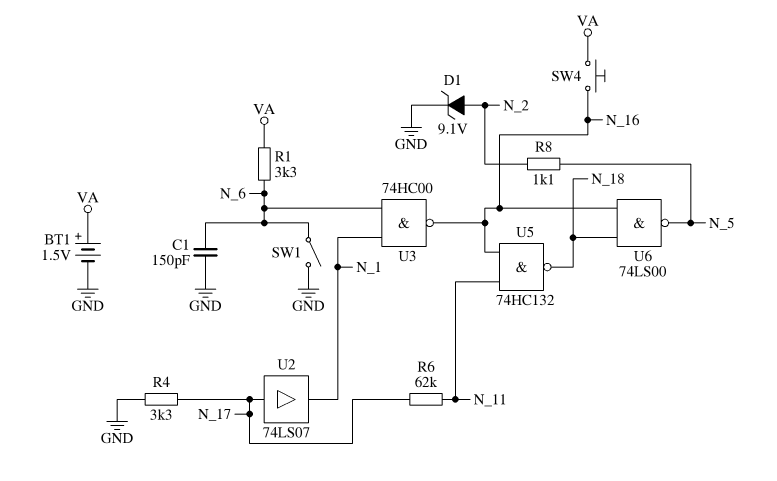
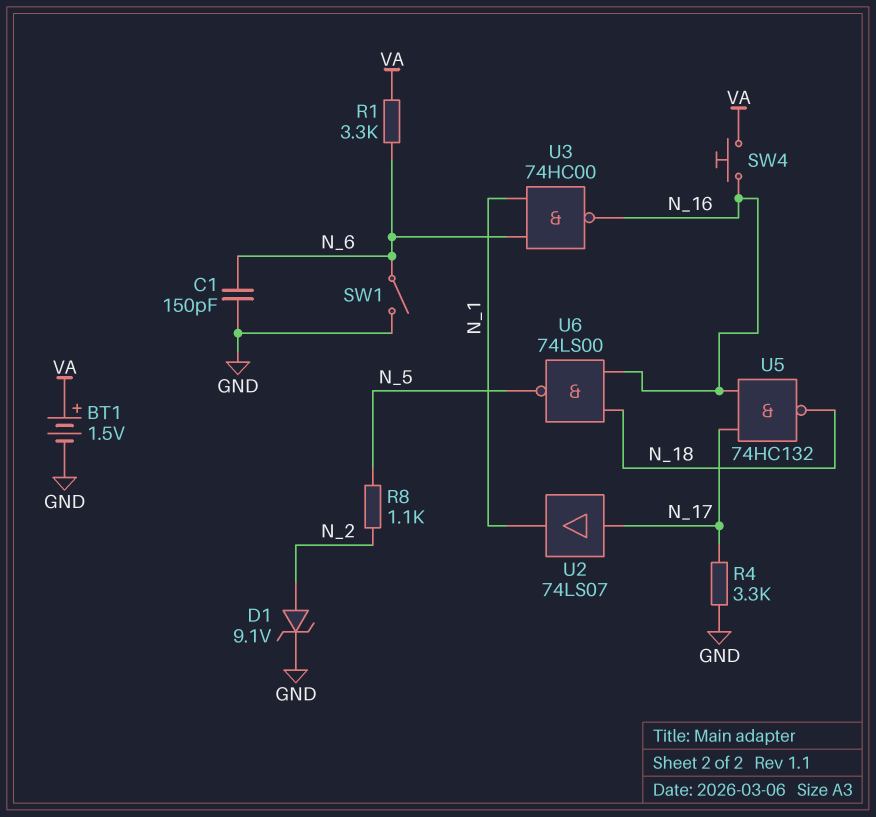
R6: 62k (N_11, N_17) -> none
U5: NAND 74HC132 (in N_11, in N_16, out N_18) -> NAND 74HC132 (in N_16, in N_17, out N_18)

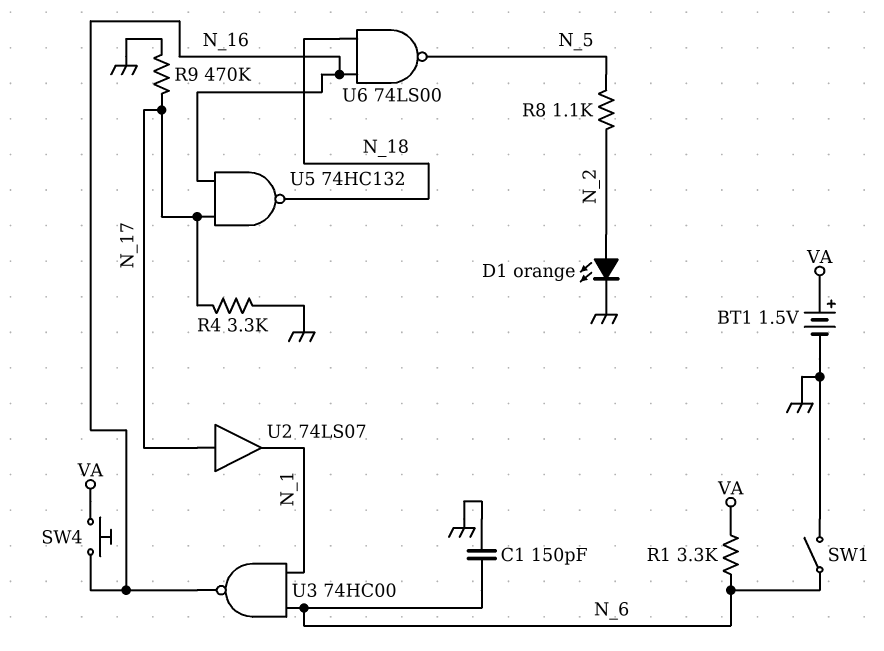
D1: zener 9.1V (A N_2, K GND) -> LED orange (A N_2, K GND)
R9: none -> 470k (GND, N_17)

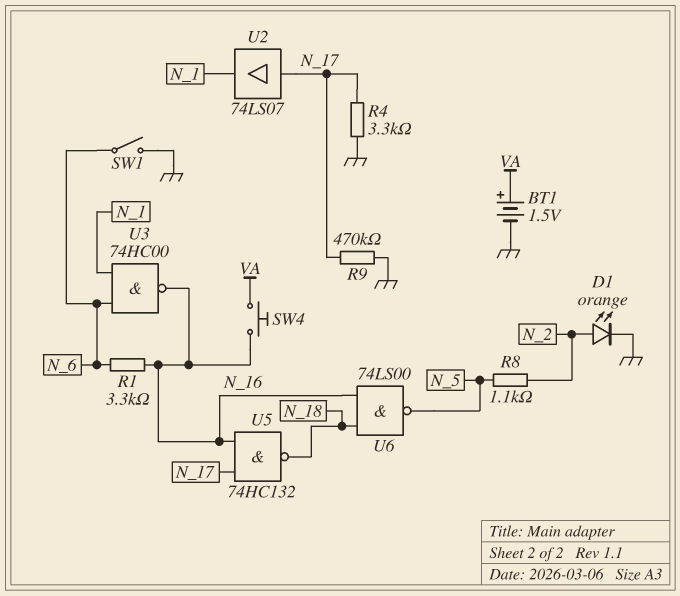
C1: 150pF (GND, N_6) -> none
R1: 3.3k (N_6, VA) -> 3.3k (N_6, N_16)

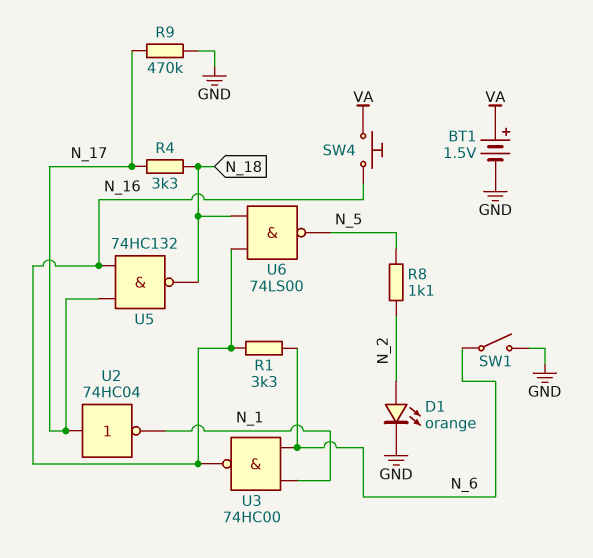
R4: 3.3k (GND, N_17) -> 3.3k (N_17, N_18)
U2: buffer 74LS07 (in N_17, out N_1) -> NOT 74HC04 (in N_17, out N_1)

